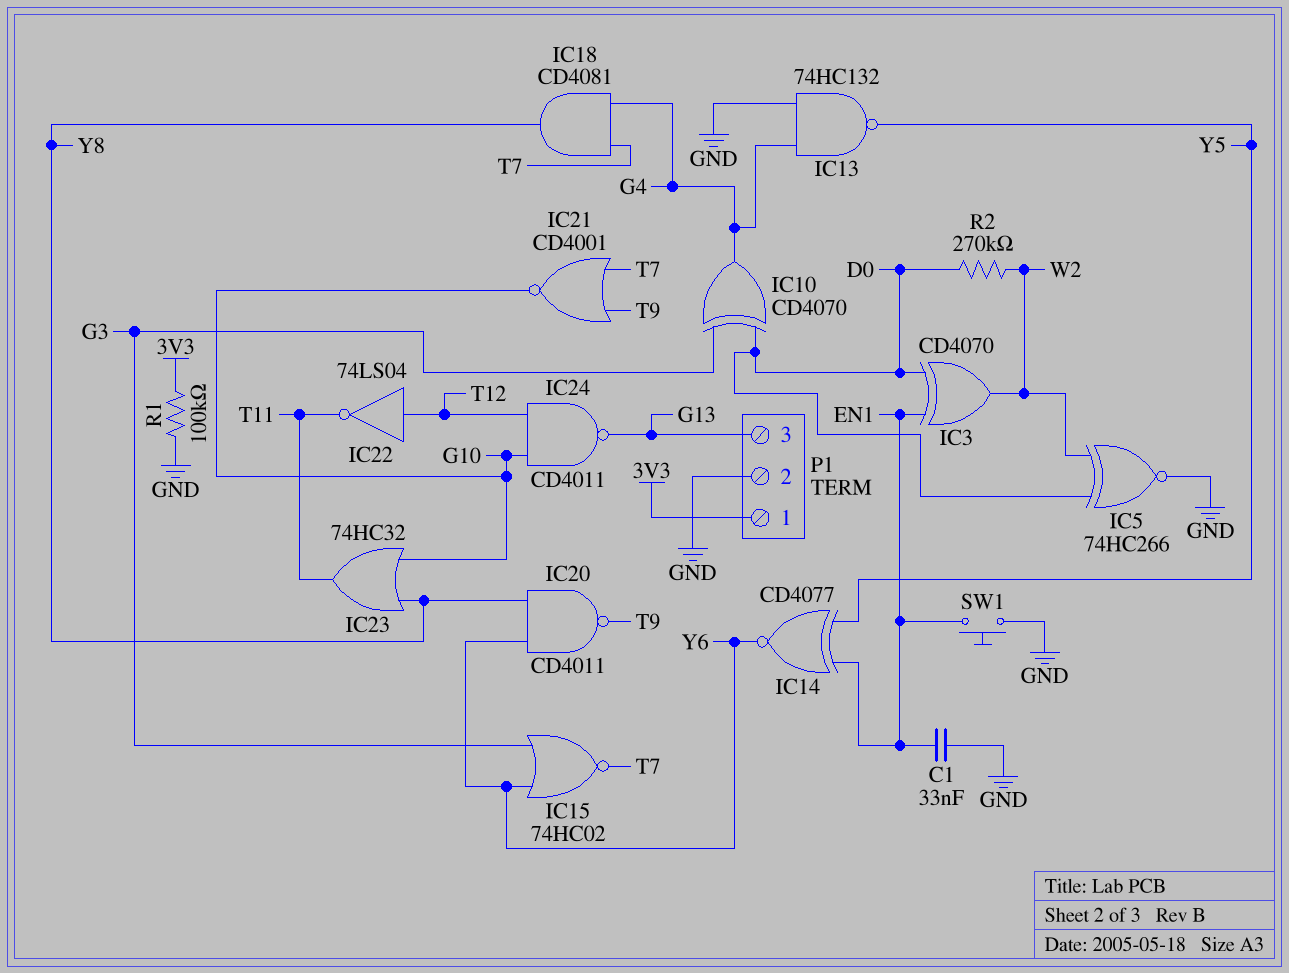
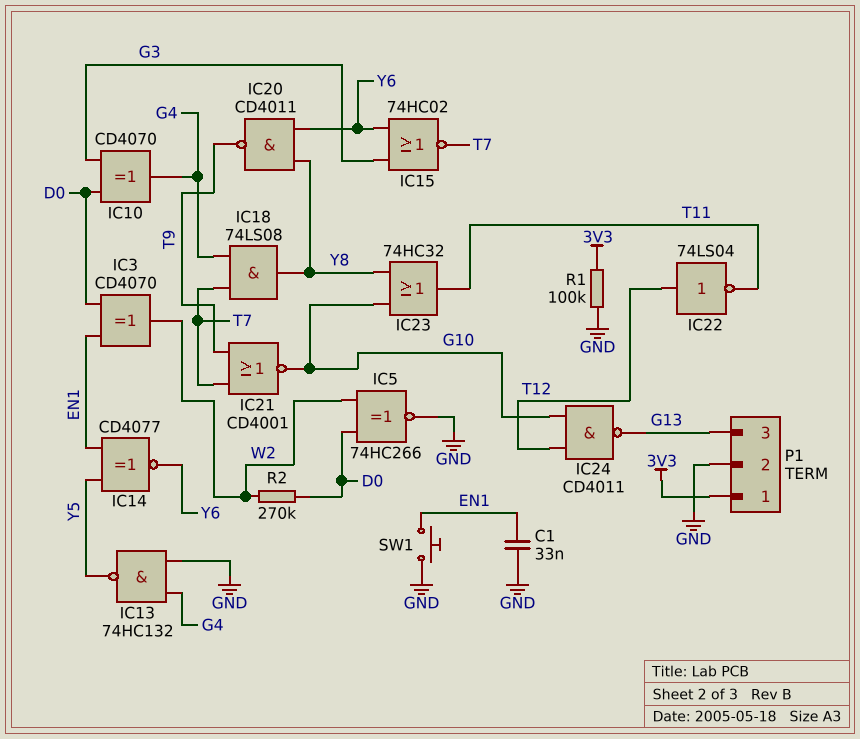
IC18: AND CD4081 (in G4, in T7, out Y8) -> AND 74LS08 (in G4, in T7, out Y8)

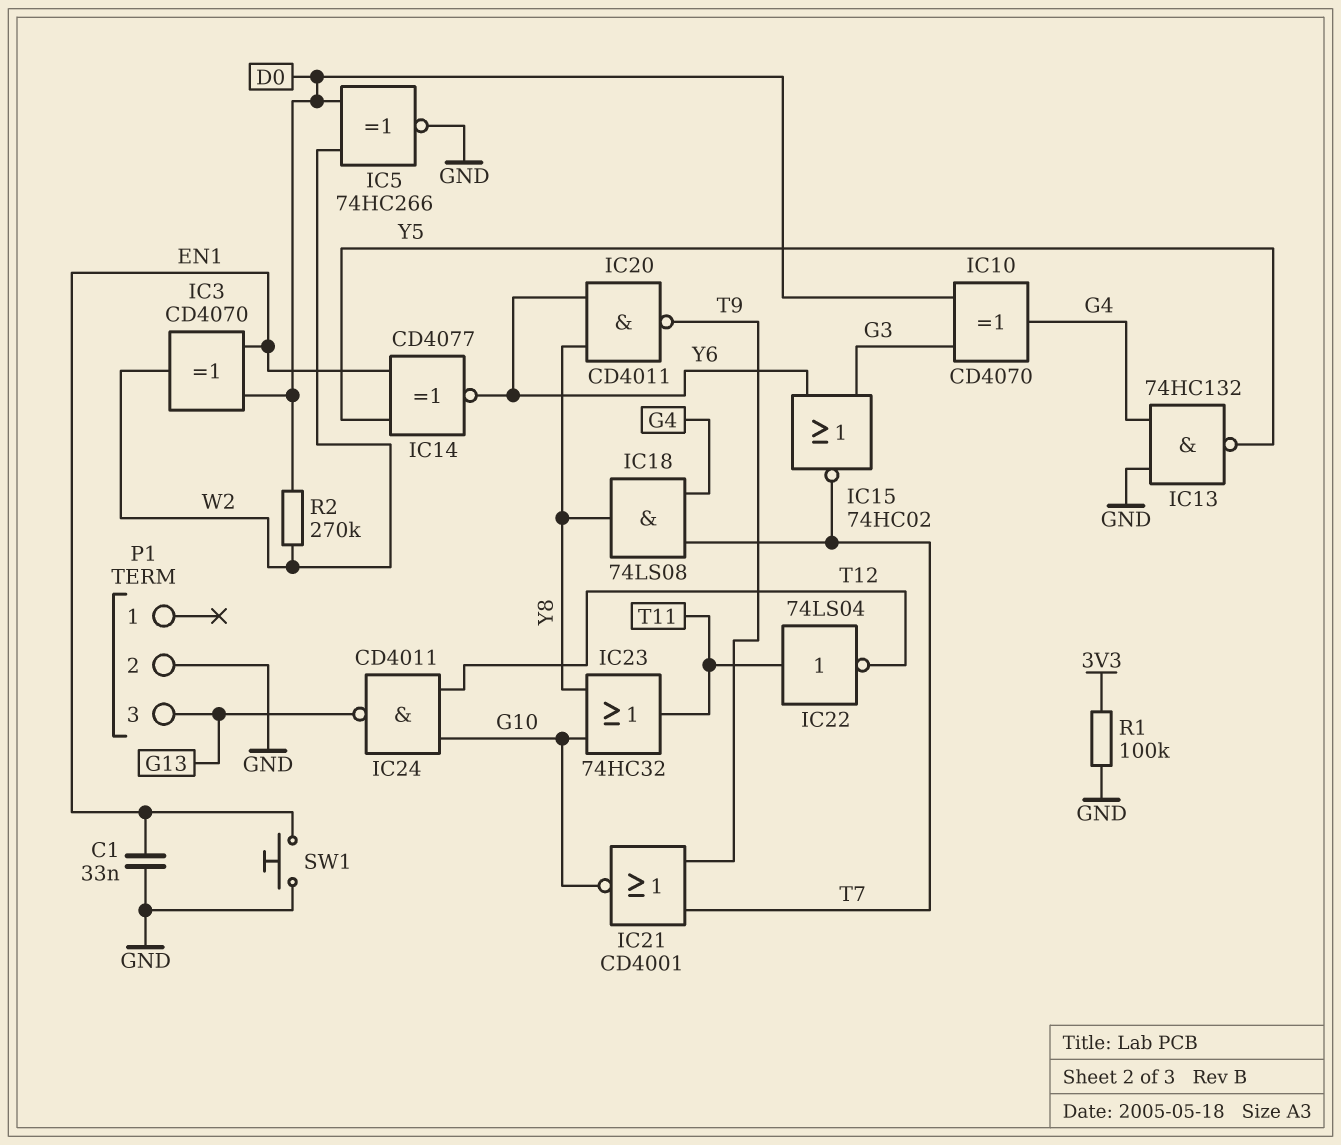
IC22: NOT 74LS04 (in T12, out T11) -> NOT 74LS04 (in T11, out T12)
P1 pin 1: 3V3 -> none

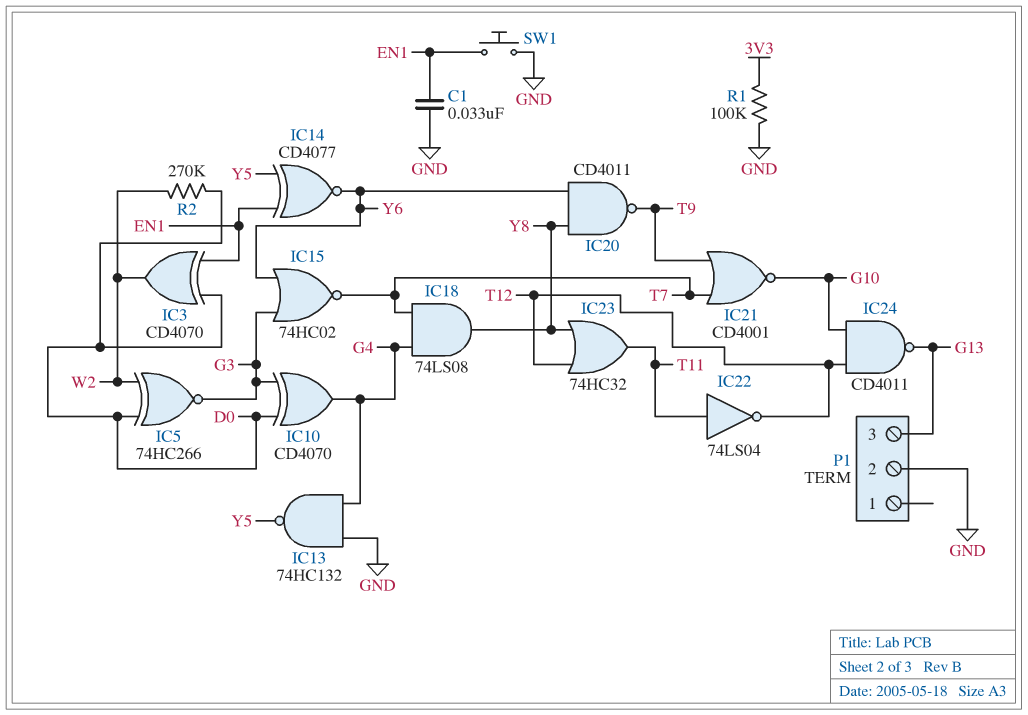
IC5: XNOR 74HC266 (in D0, in W2, out GND) -> XNOR 74HC266 (in D0, in W2, out G3)
IC23: OR 74HC32 (in G10, in Y8, out T11) -> OR 74HC32 (in T12, in Y8, out T11)

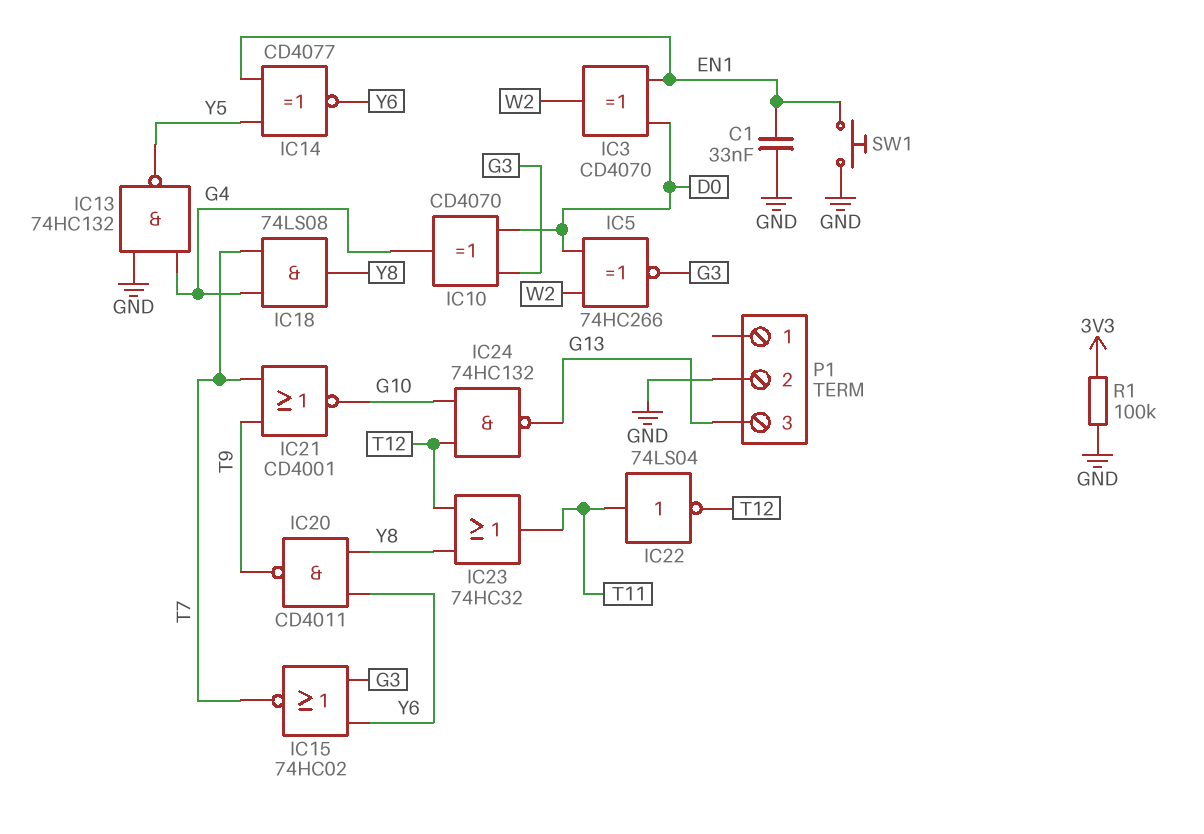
IC24: NAND CD4011 (in G10, in T12, out G13) -> NAND 74HC132 (in G10, in T12, out G13)
R2: 270k (D0, W2) -> none

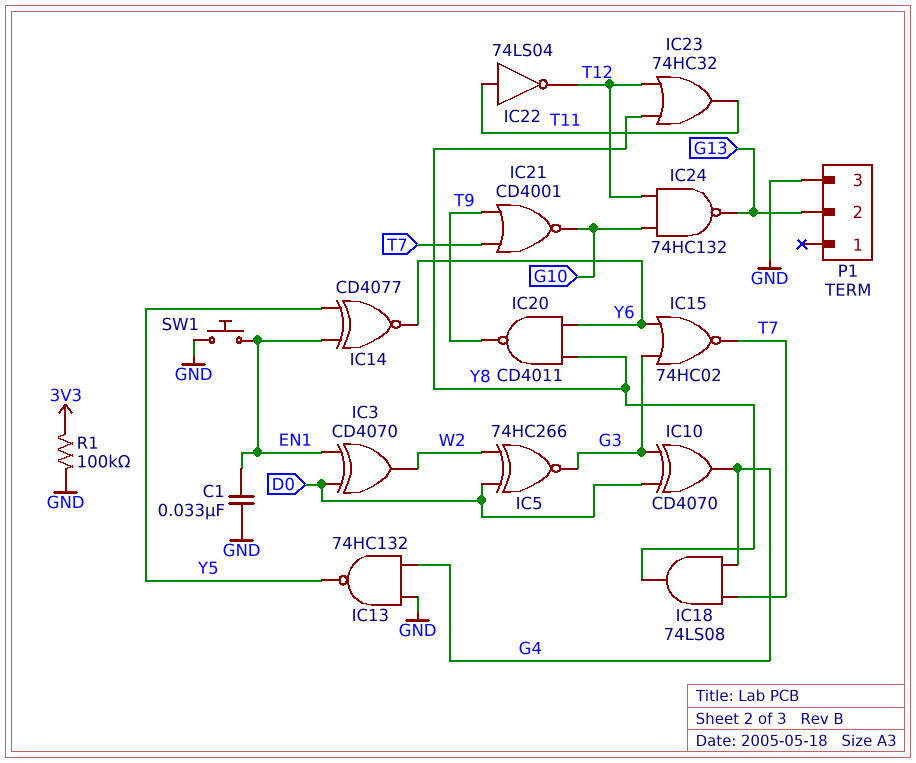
P1 pin 2: GND -> G13
P1 pin 3: G13 -> GND

